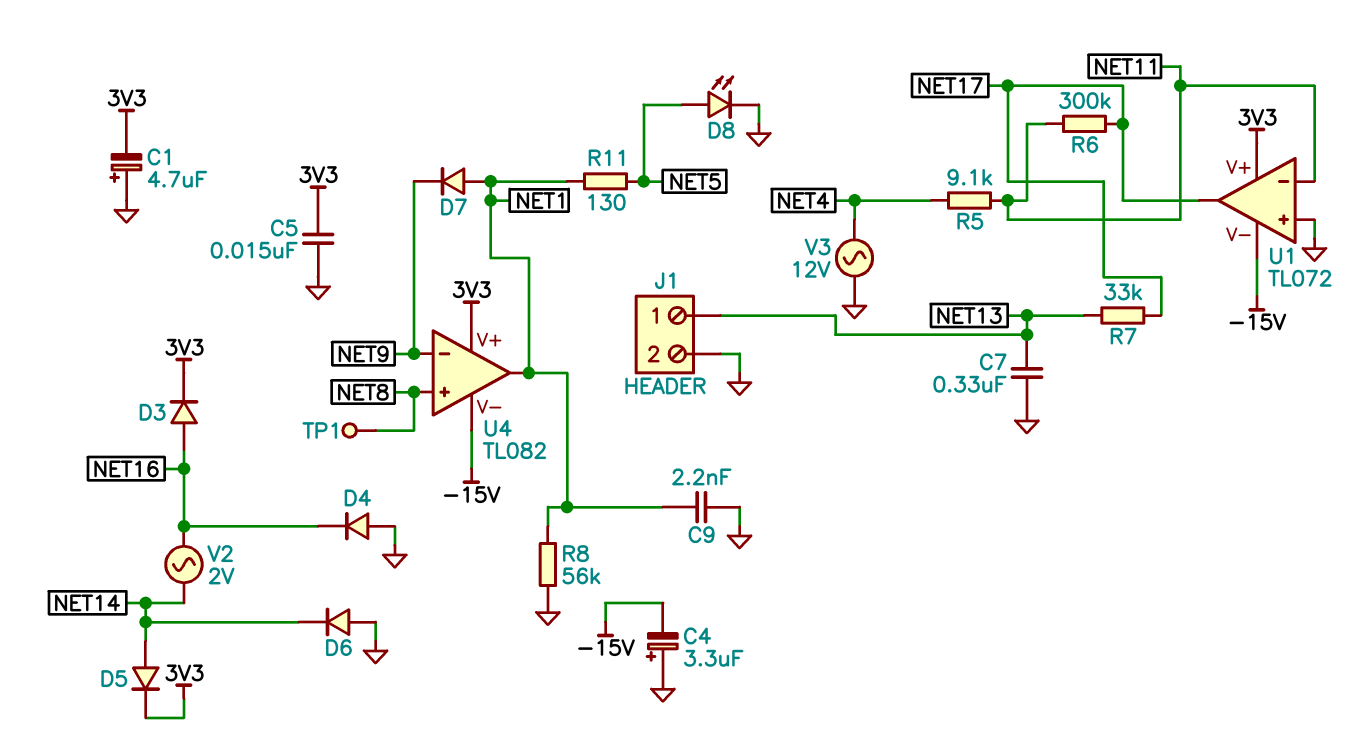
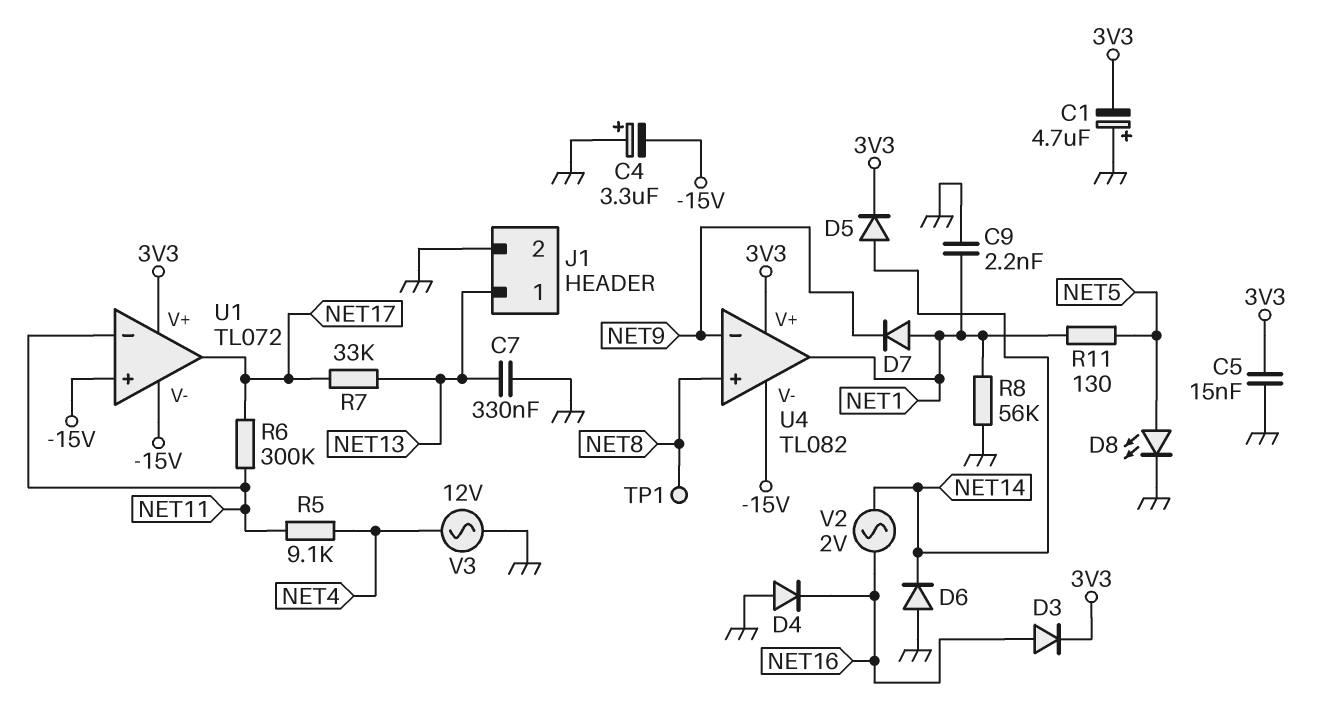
U1 pin in+: GND -> -15V

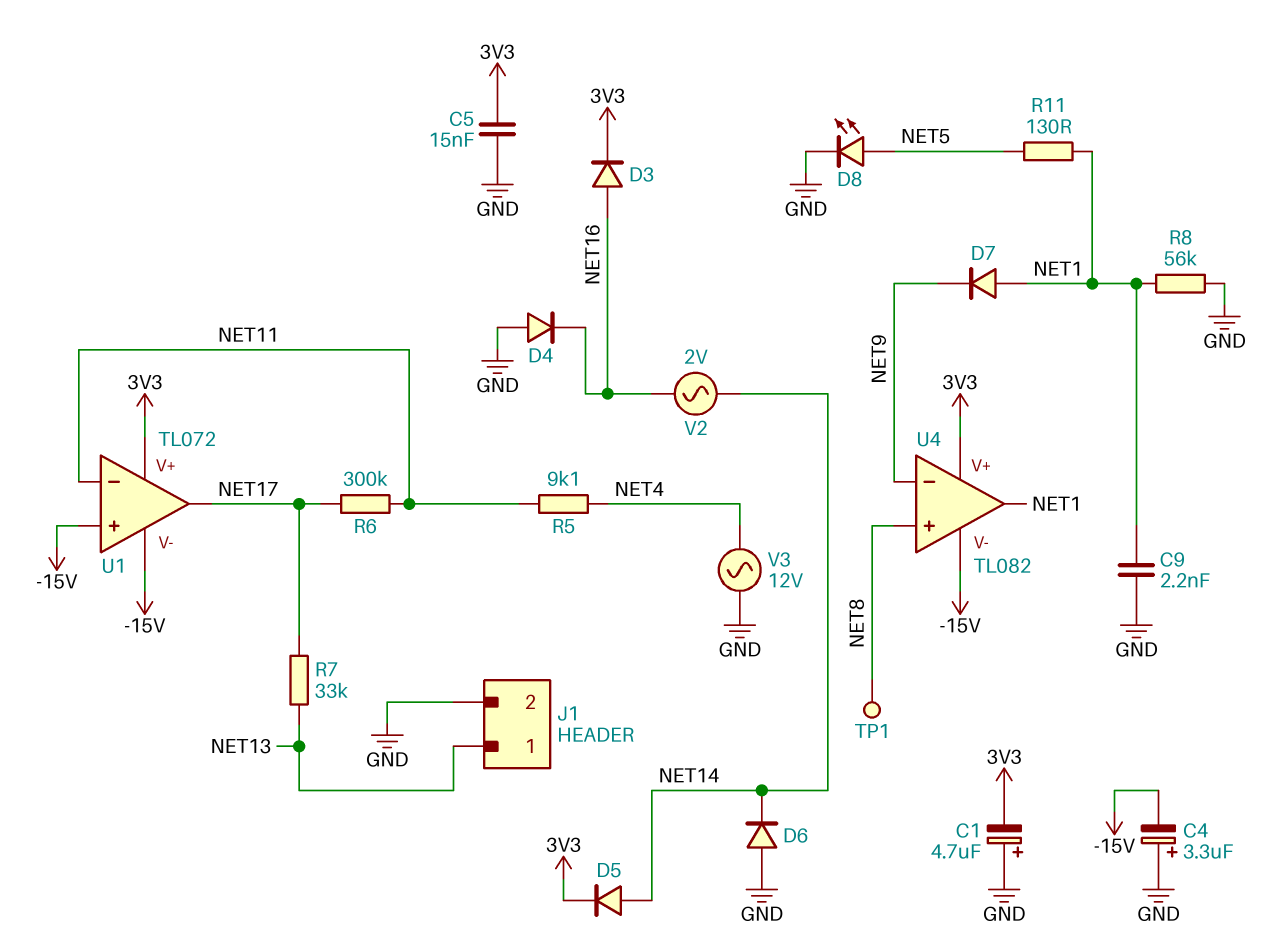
C7: 330nF (GND, NET13) -> none

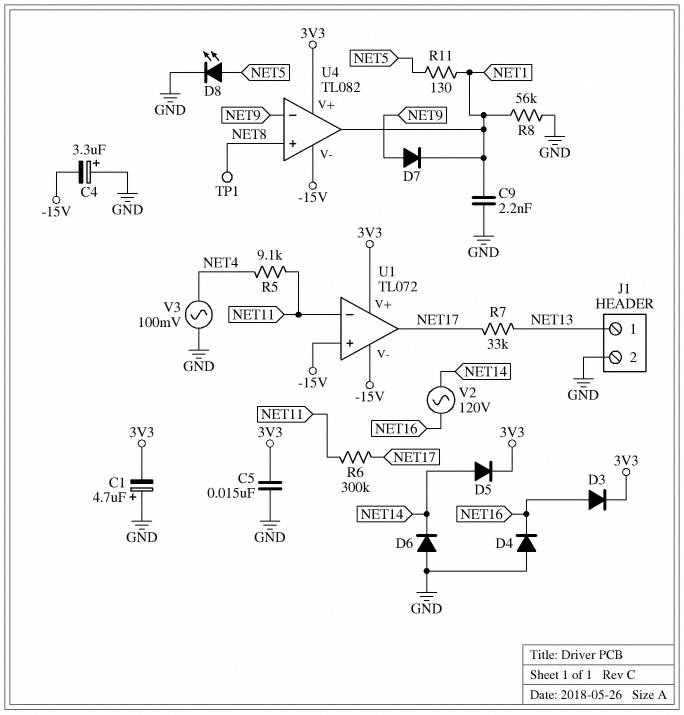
D7: diode (A NET1, K NET9) -> diode (A NET9, K NET1)
V2: AC 2V (NET14, NET16) -> AC 120V (NET14, NET16)
V3: AC 12V (GND, NET4) -> AC 100mV (GND, NET4)

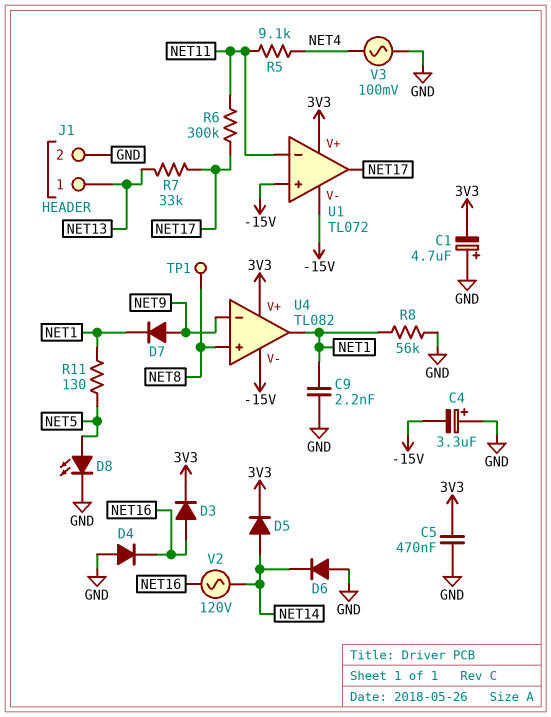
C5: 15nF (3V3, GND) -> 470nF (3V3, GND)

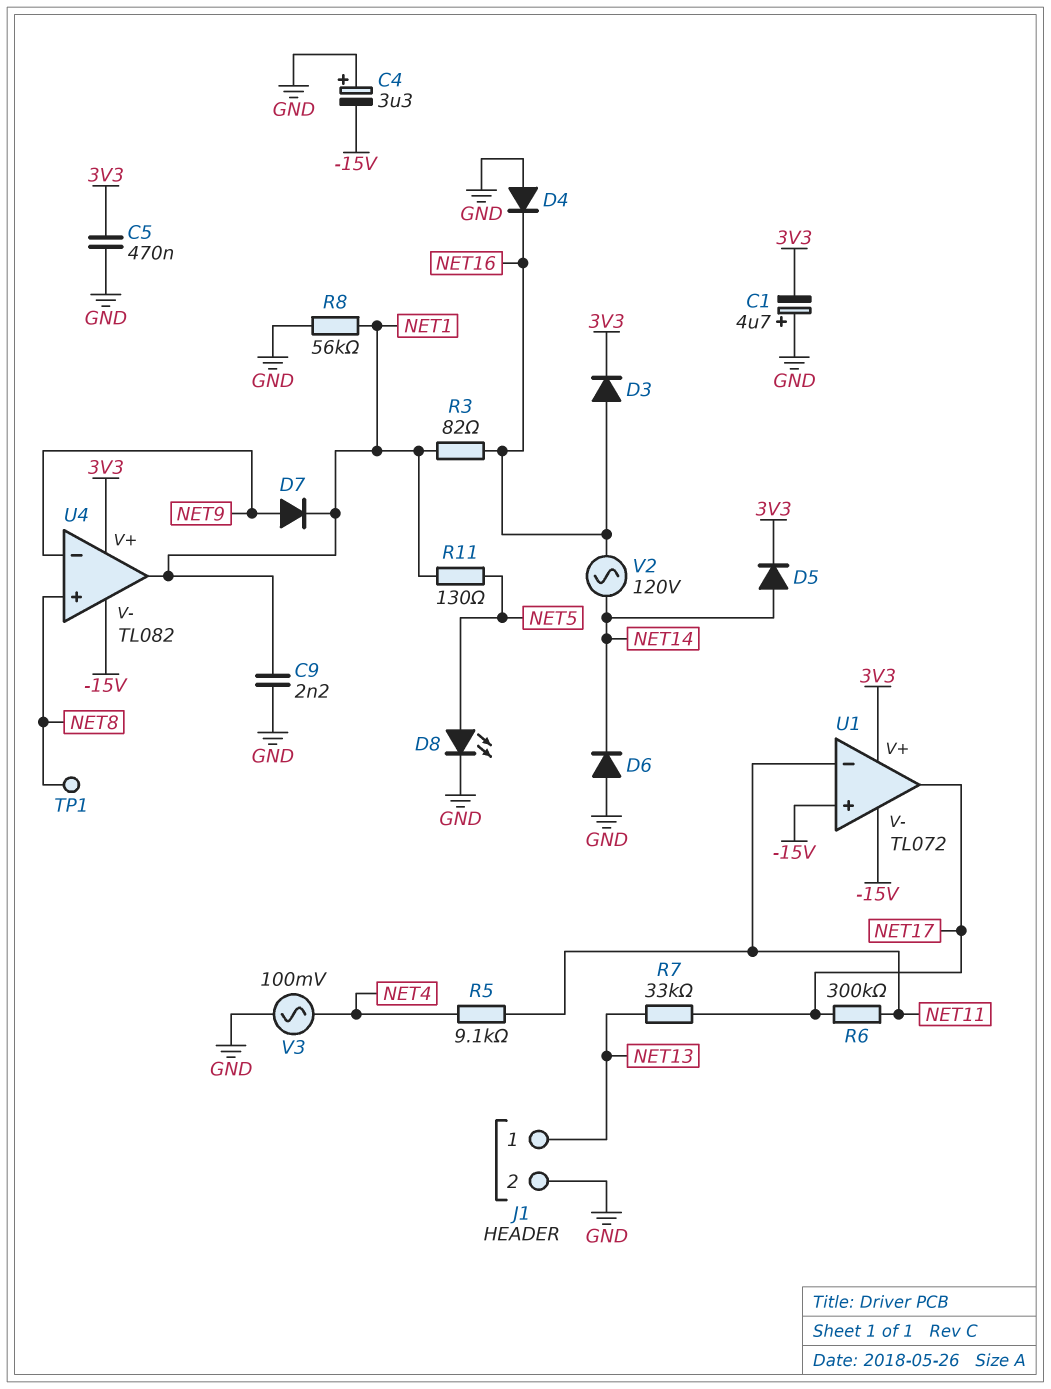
R3: none -> 82 (NET1, NET16)

